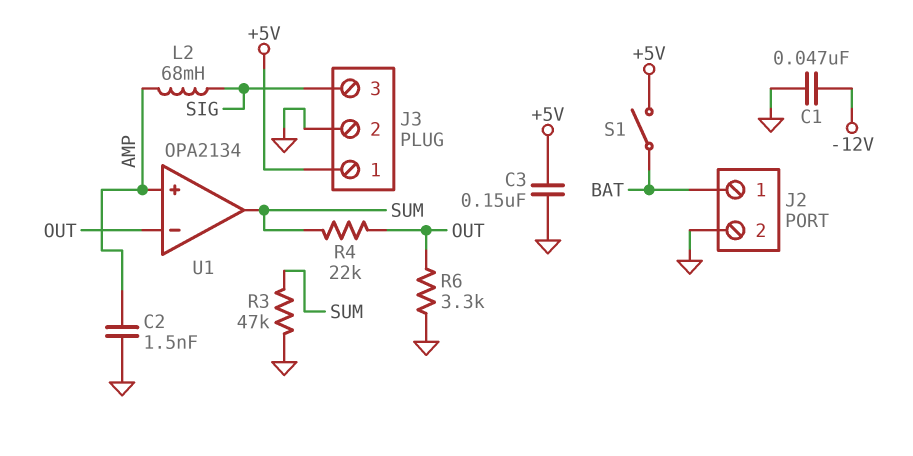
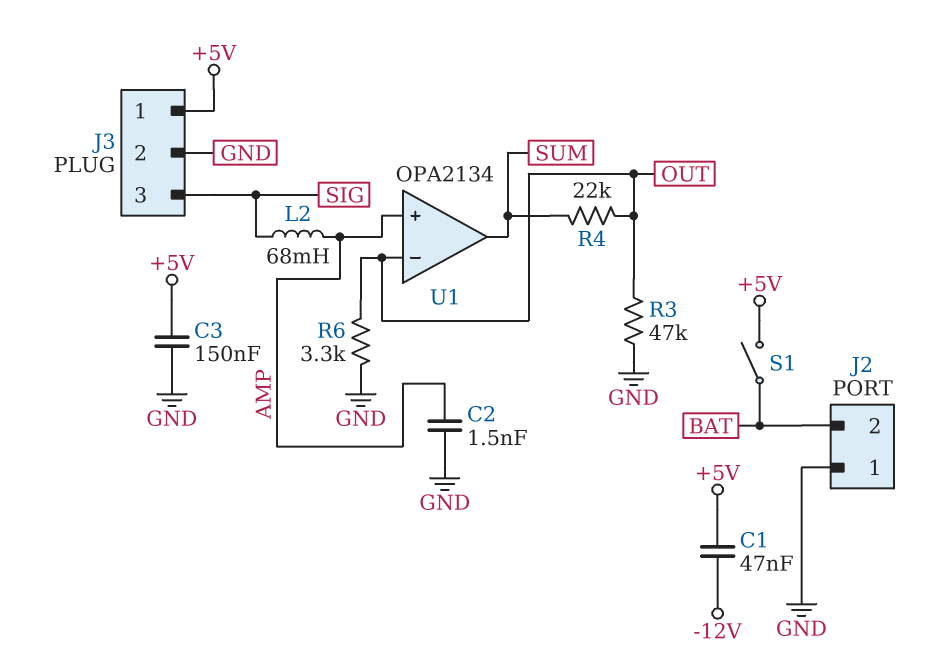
C1: 47nF (-12V, GND) -> 47nF (+5V, -12V)
J2 pin 1: BAT -> GND
J2 pin 2: GND -> BAT
R3: 47k (GND, SUM) -> 47k (GND, OUT)

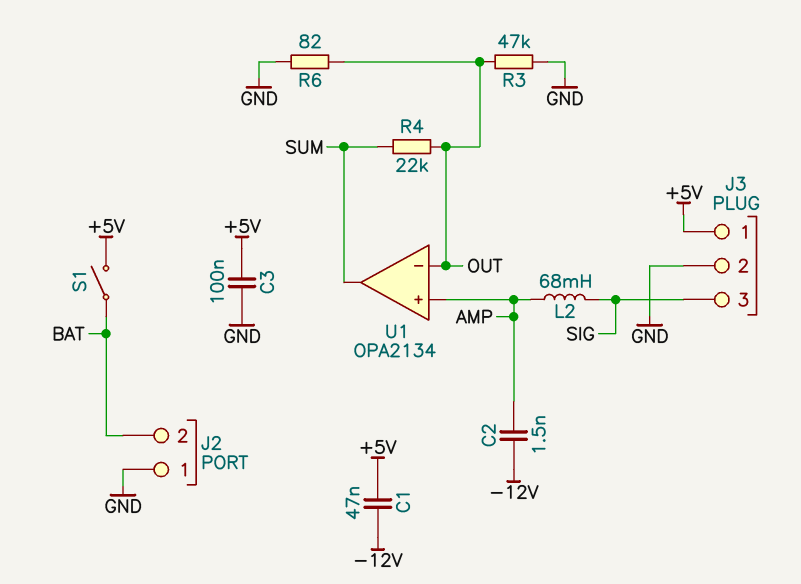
C2: 1.5nF (AMP, GND) -> 1.5nF (-12V, AMP)
C3: 150nF (+5V, GND) -> 100nF (+5V, GND)
R6: 3.3k (GND, OUT) -> 82 (GND, OUT)

